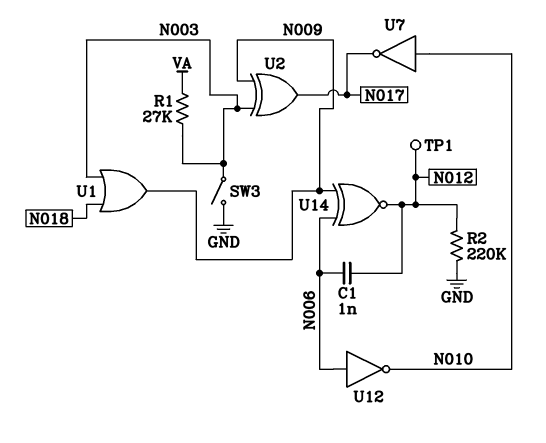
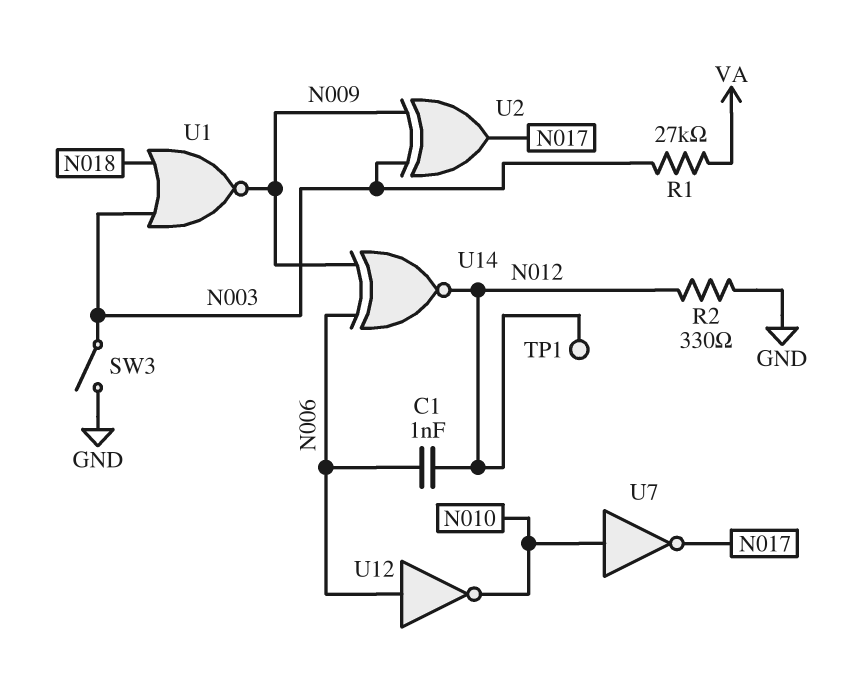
R2: 220k (GND, N012) -> 330 (GND, N012)
U1: OR (in N003, in N018, out N009) -> NOR (in N003, in N018, out N009)

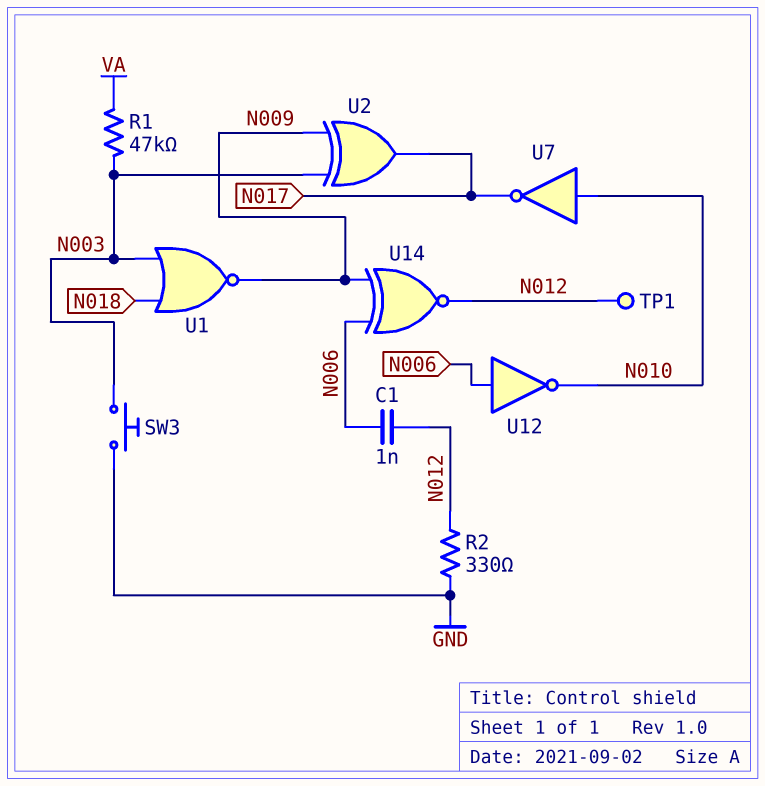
R1: 27k (N003, VA) -> 47k (N003, VA)
SW3: switch (GND, N003) -> button (GND, N003)

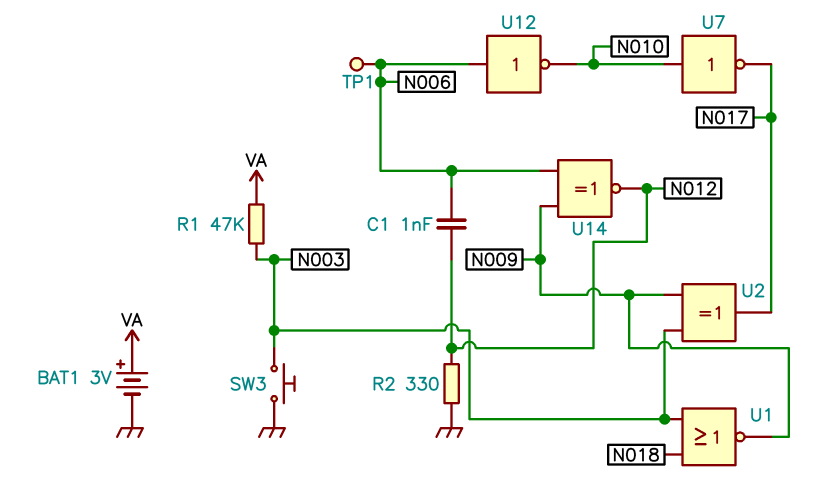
BAT1: none -> 3V (plus VA, minus GND)
TP1: test point (N012) -> test point (N006)

